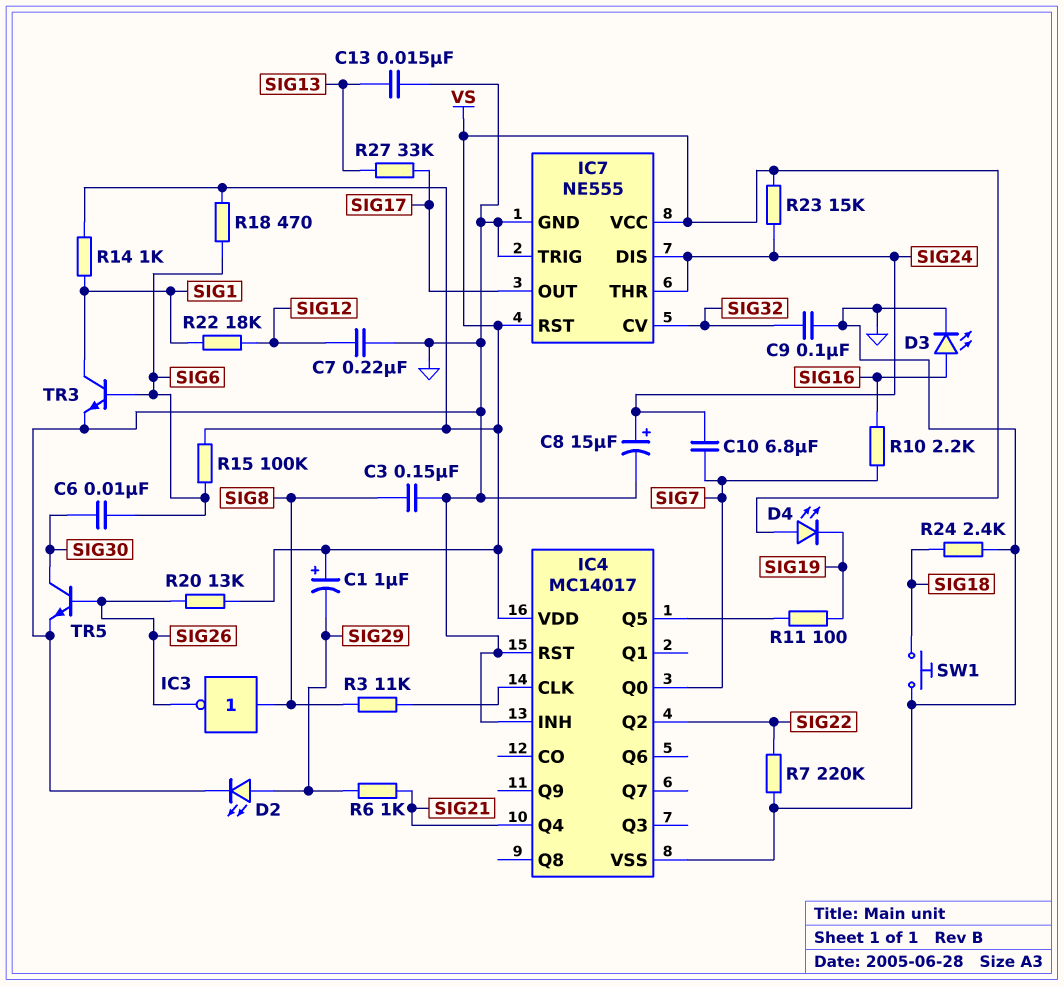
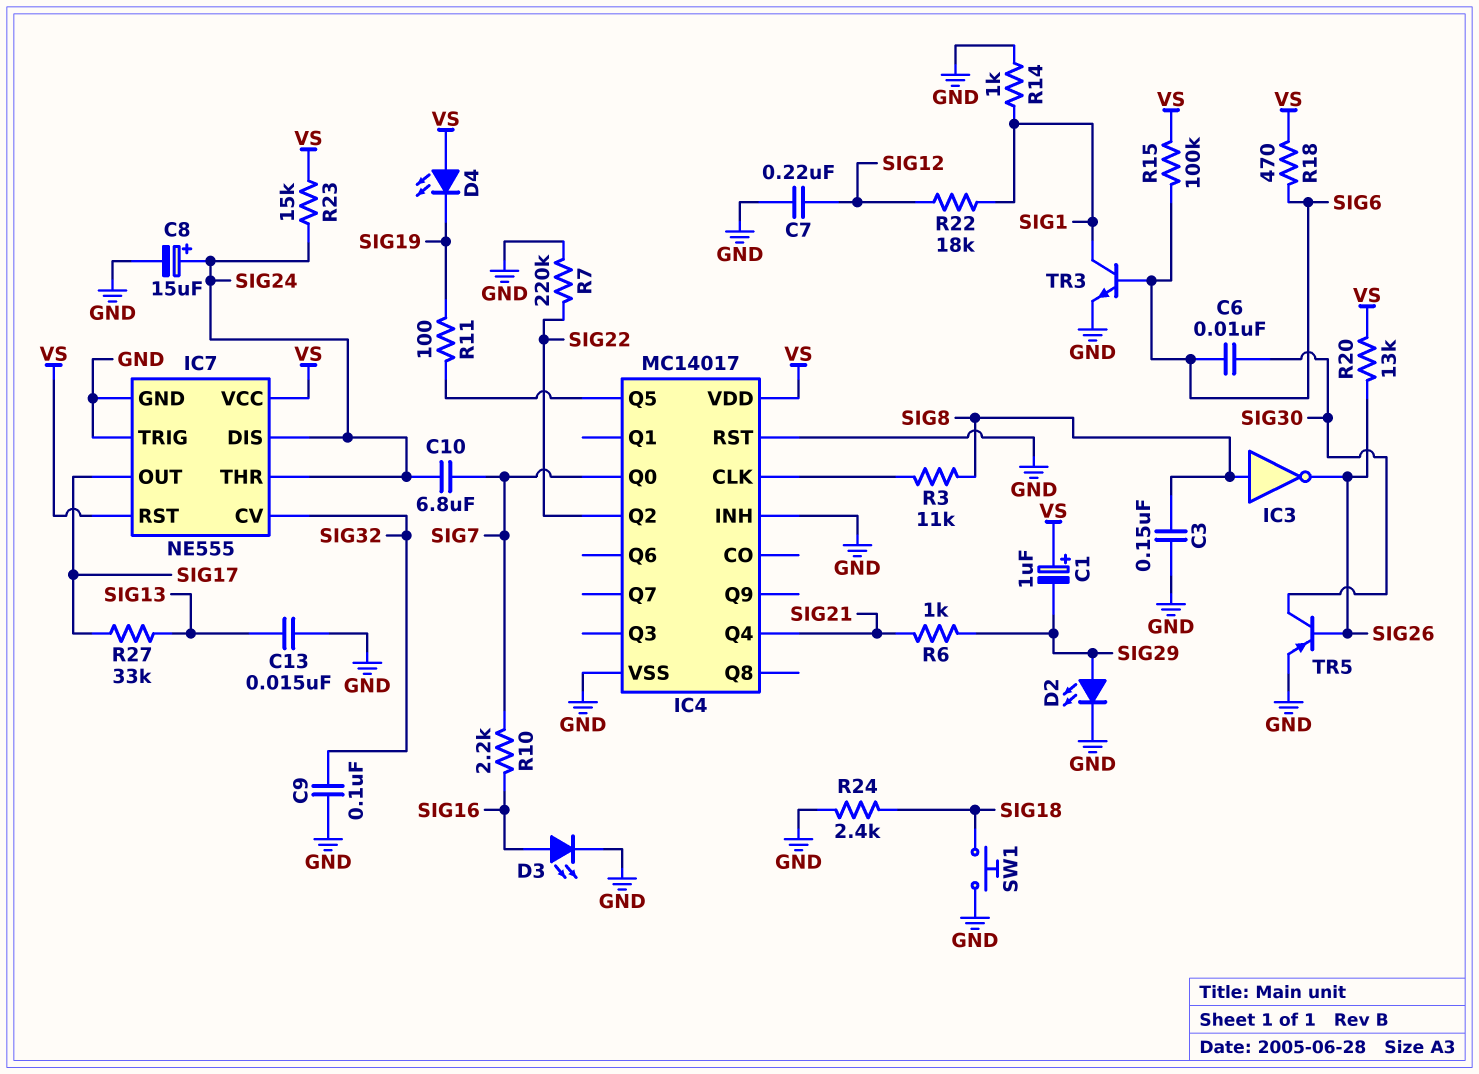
R14: 1k (SIG1, VS) -> 1k (GND, SIG1)
TR5: NPN (B SIG26, C SIG30, E GND) -> PNP (B SIG26, C SIG30, E GND)

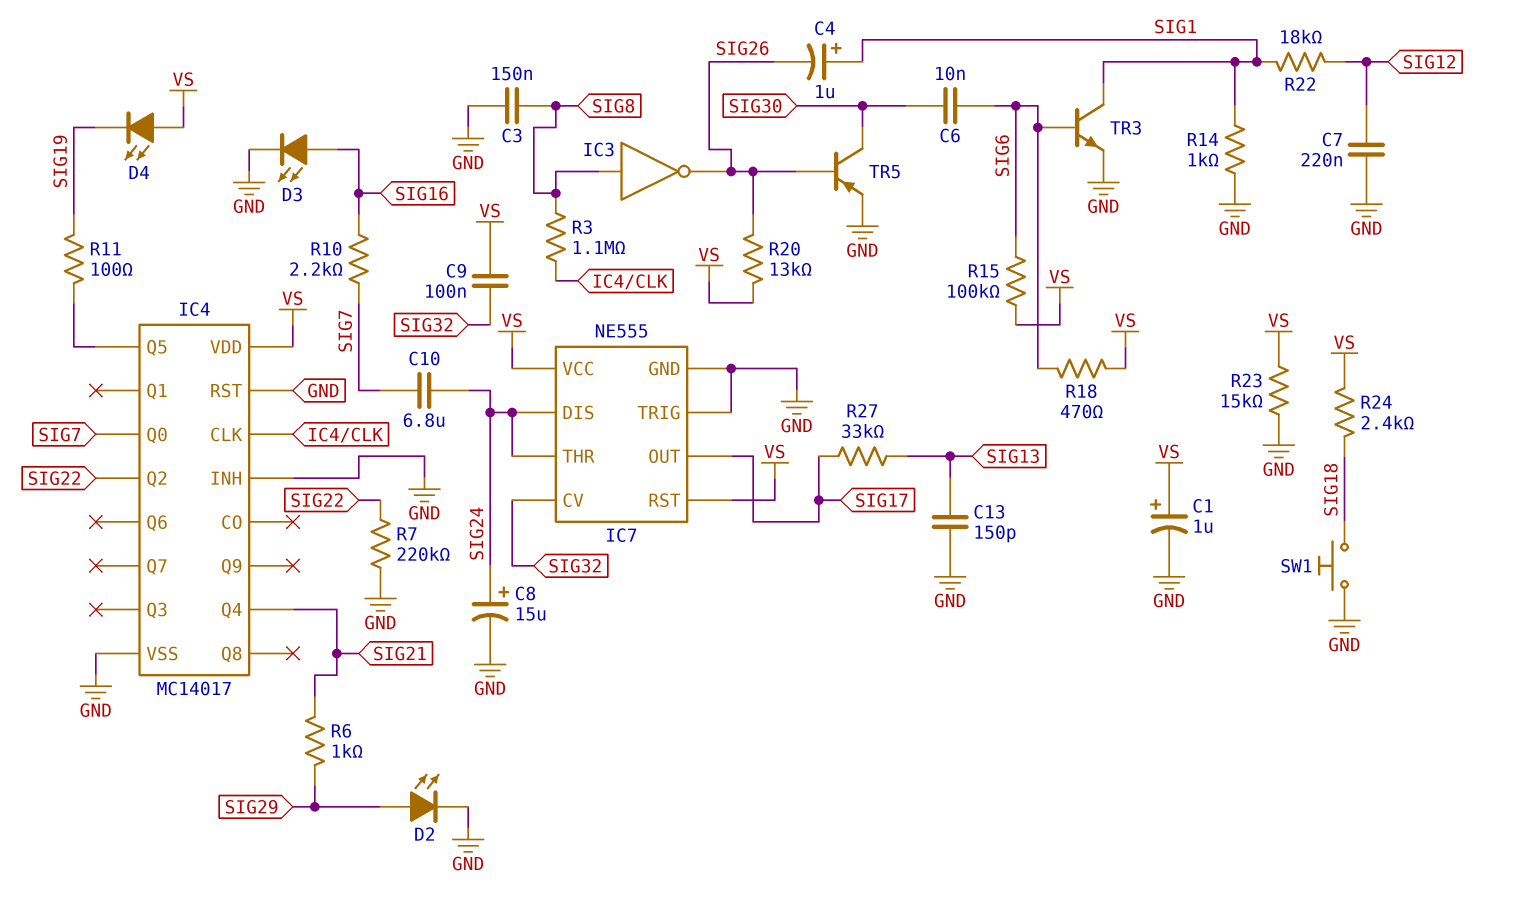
C1: 1uF (plus VS, minus SIG29) -> 1uF (plus VS, minus GND)
C4: none -> 1uF (plus SIG1, minus SIG26)
C9: 100nF (GND, SIG32) -> 100nF (SIG32, VS)
C13: 15nF (GND, SIG13) -> 150pF (GND, SIG13)
R3: 11k (IC4/CLK, SIG8) -> 1.1M (IC4/CLK, SIG8)
R23: 15k (SIG24, VS) -> 15k (GND, VS)
R24: 2.4k (GND, SIG18) -> 2.4k (SIG18, VS)

